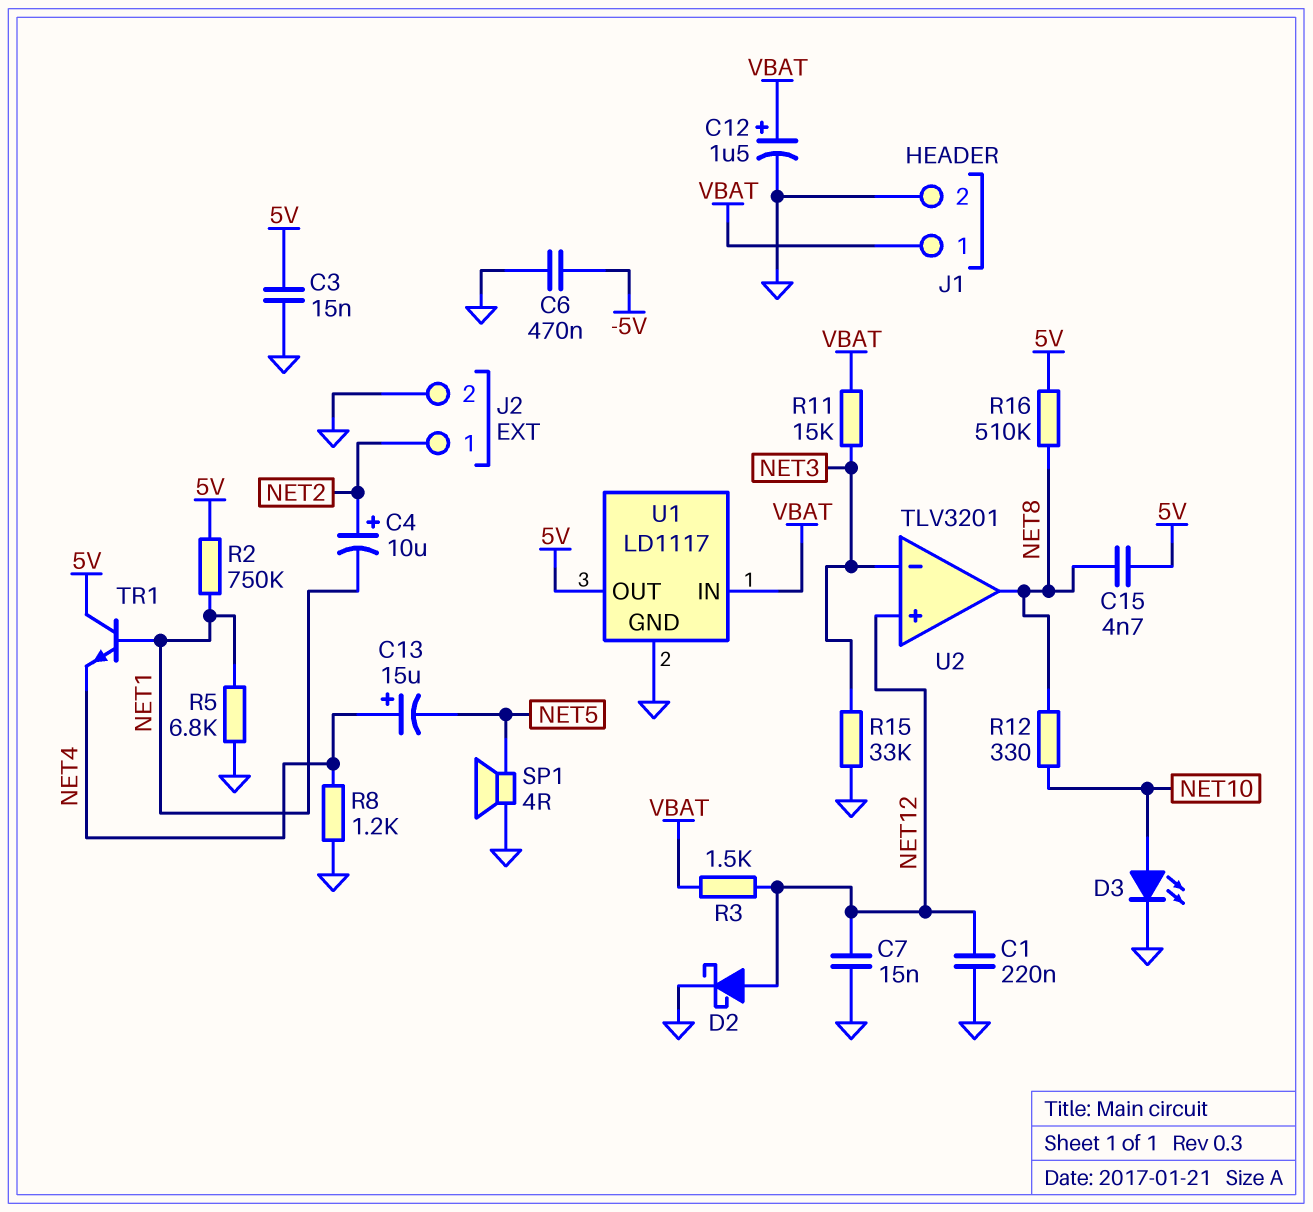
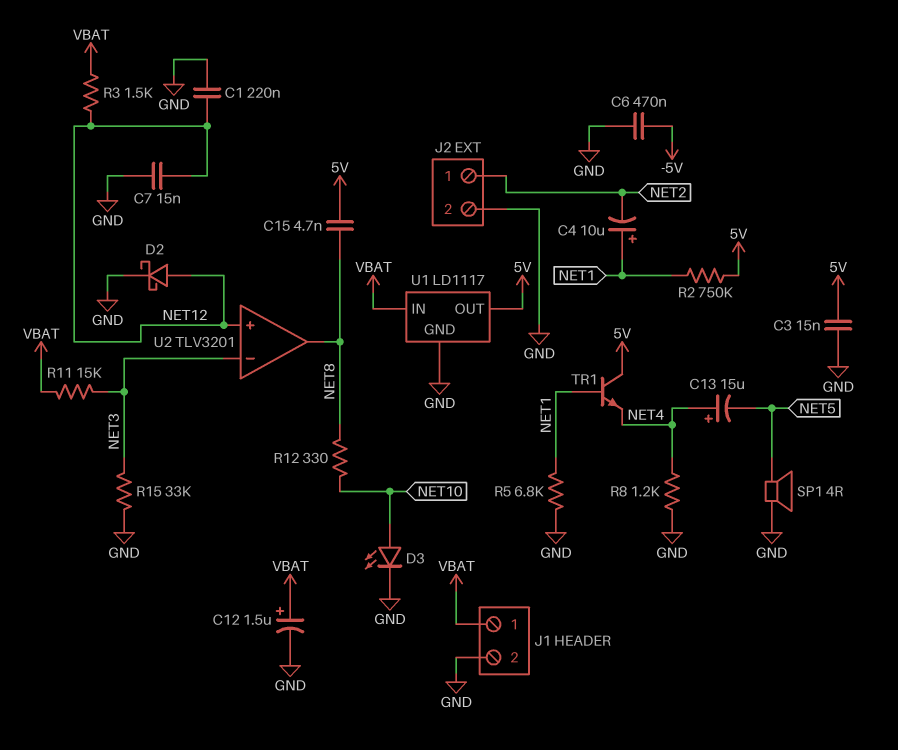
C4: 10uF (plus NET2, minus NET1) -> 10uF (plus NET1, minus NET2)
R16: 510k (5V, NET8) -> none

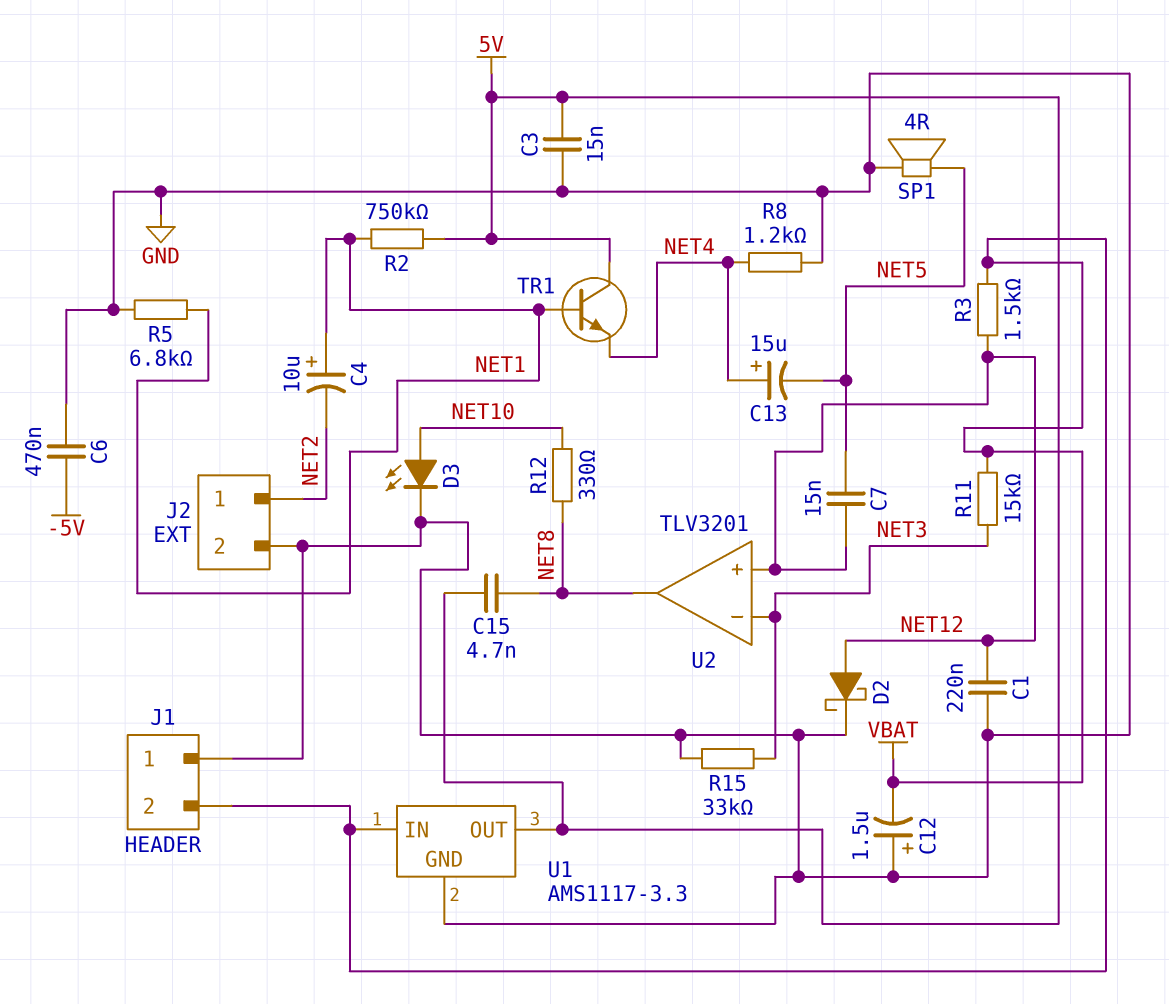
C7: 15nF (GND, NET12) -> 15nF (NET5, NET12)
C12: 1.5uF (plus VBAT, minus GND) -> 1.5uF (plus GND, minus VBAT)
J1 pin 1: VBAT -> GND
J1 pin 2: GND -> VBAT
U1: LD1117 -> AMS1117-3.3

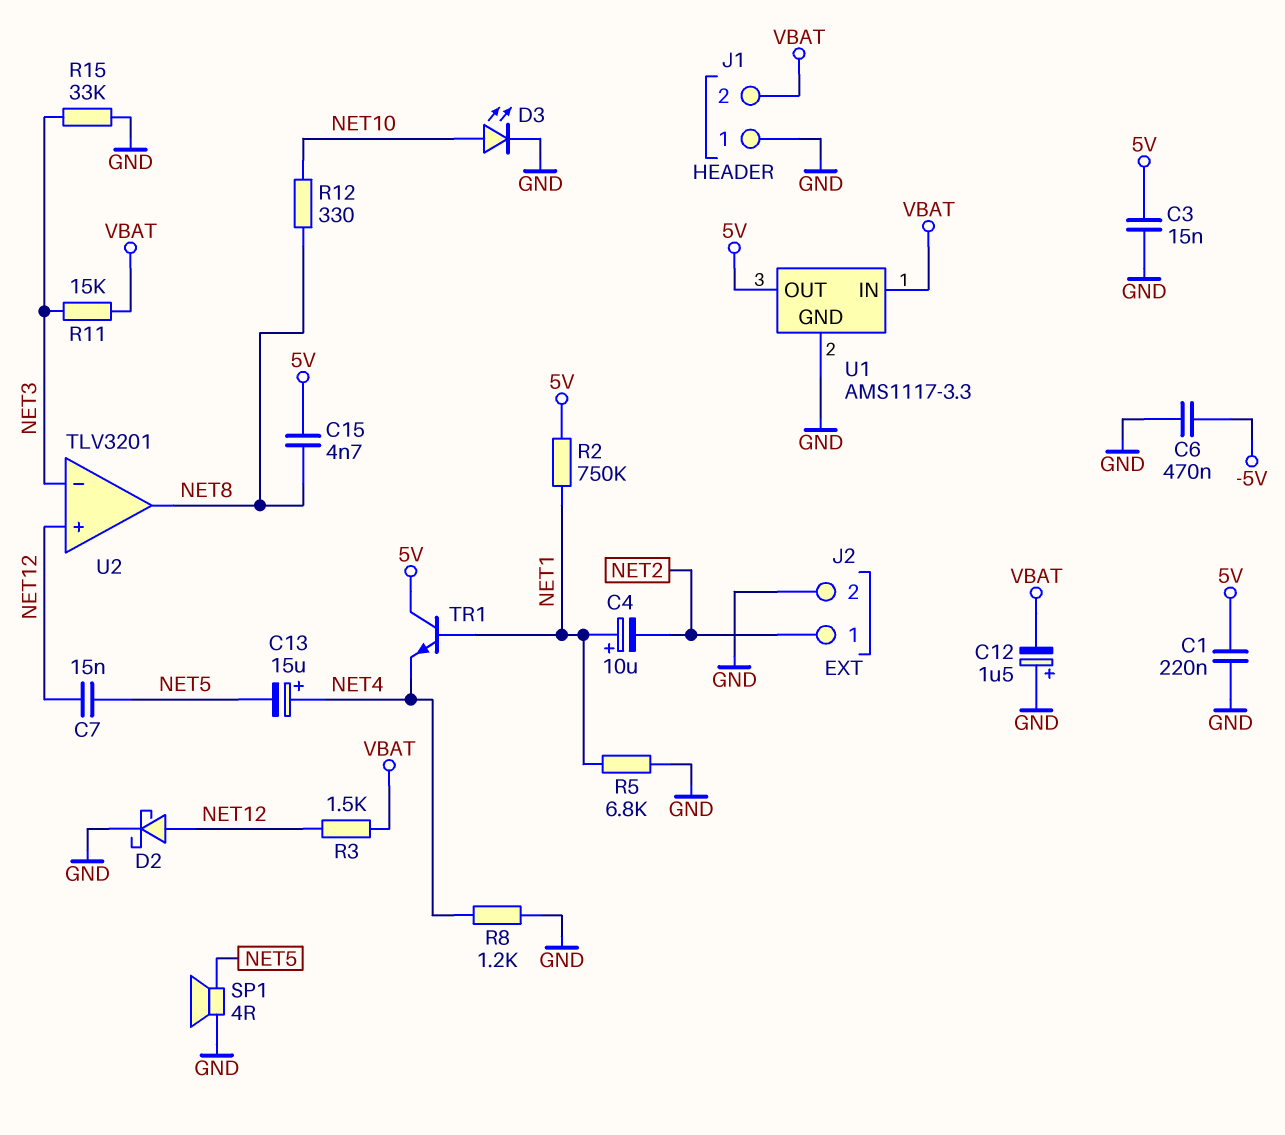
C1: 220nF (GND, NET12) -> 220nF (5V, GND)

